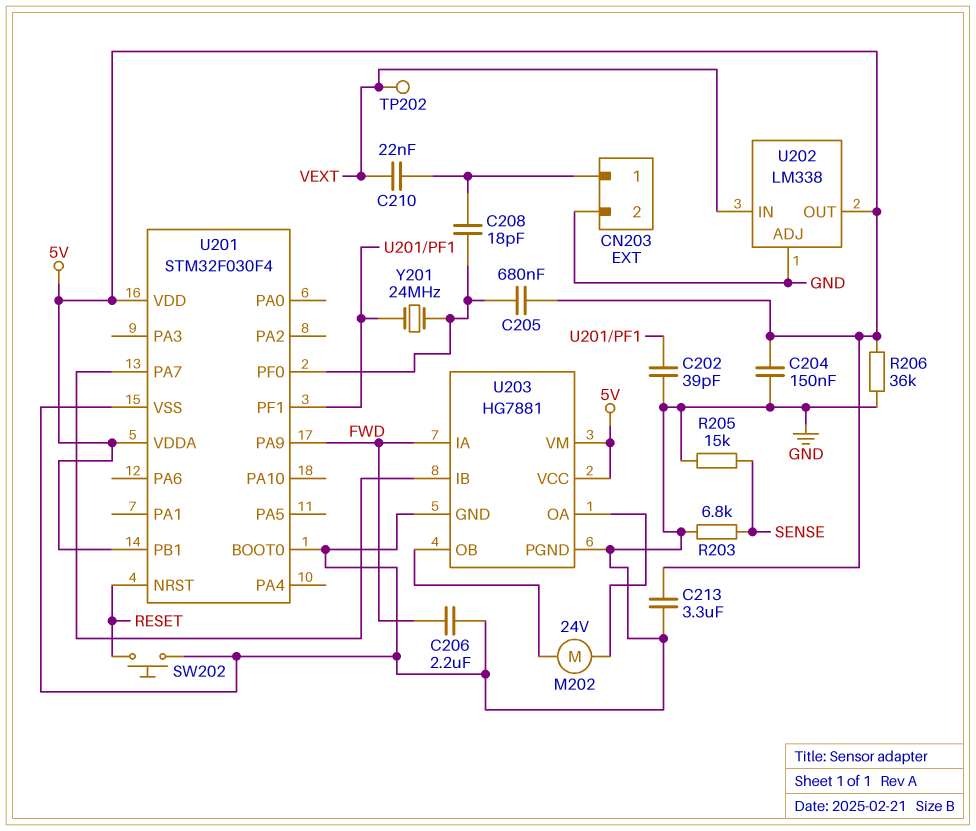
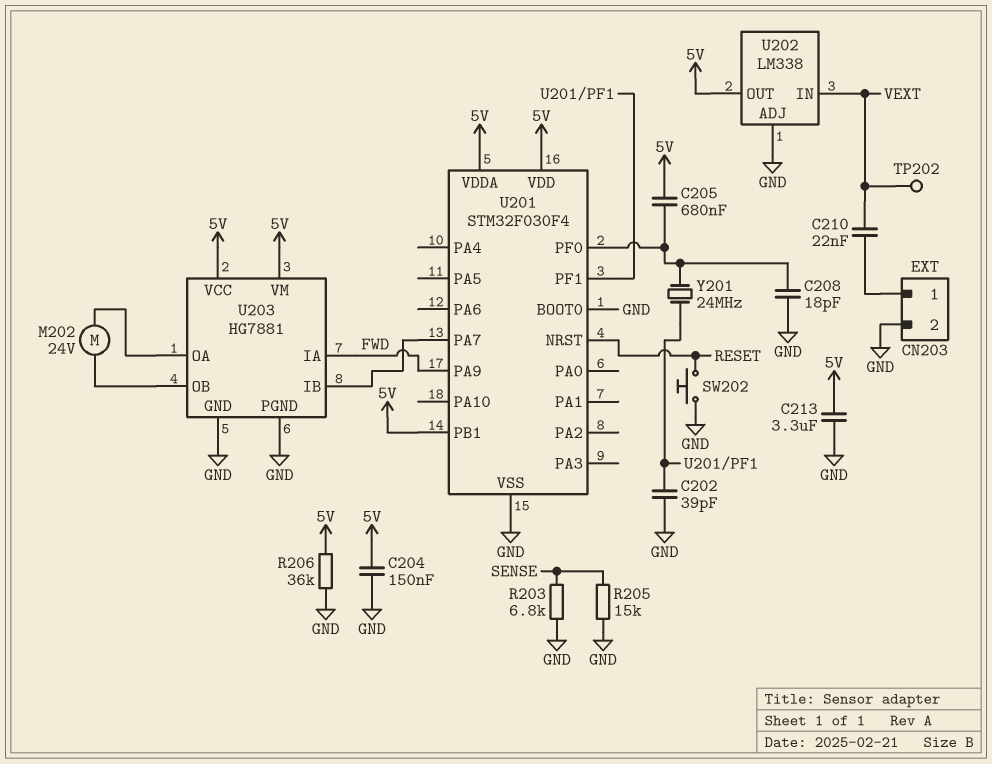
C206: 2.2uF (FWD, GND) -> none
C208: 18pF (CN203/1, U201/PF0) -> 18pF (GND, U201/PF0)

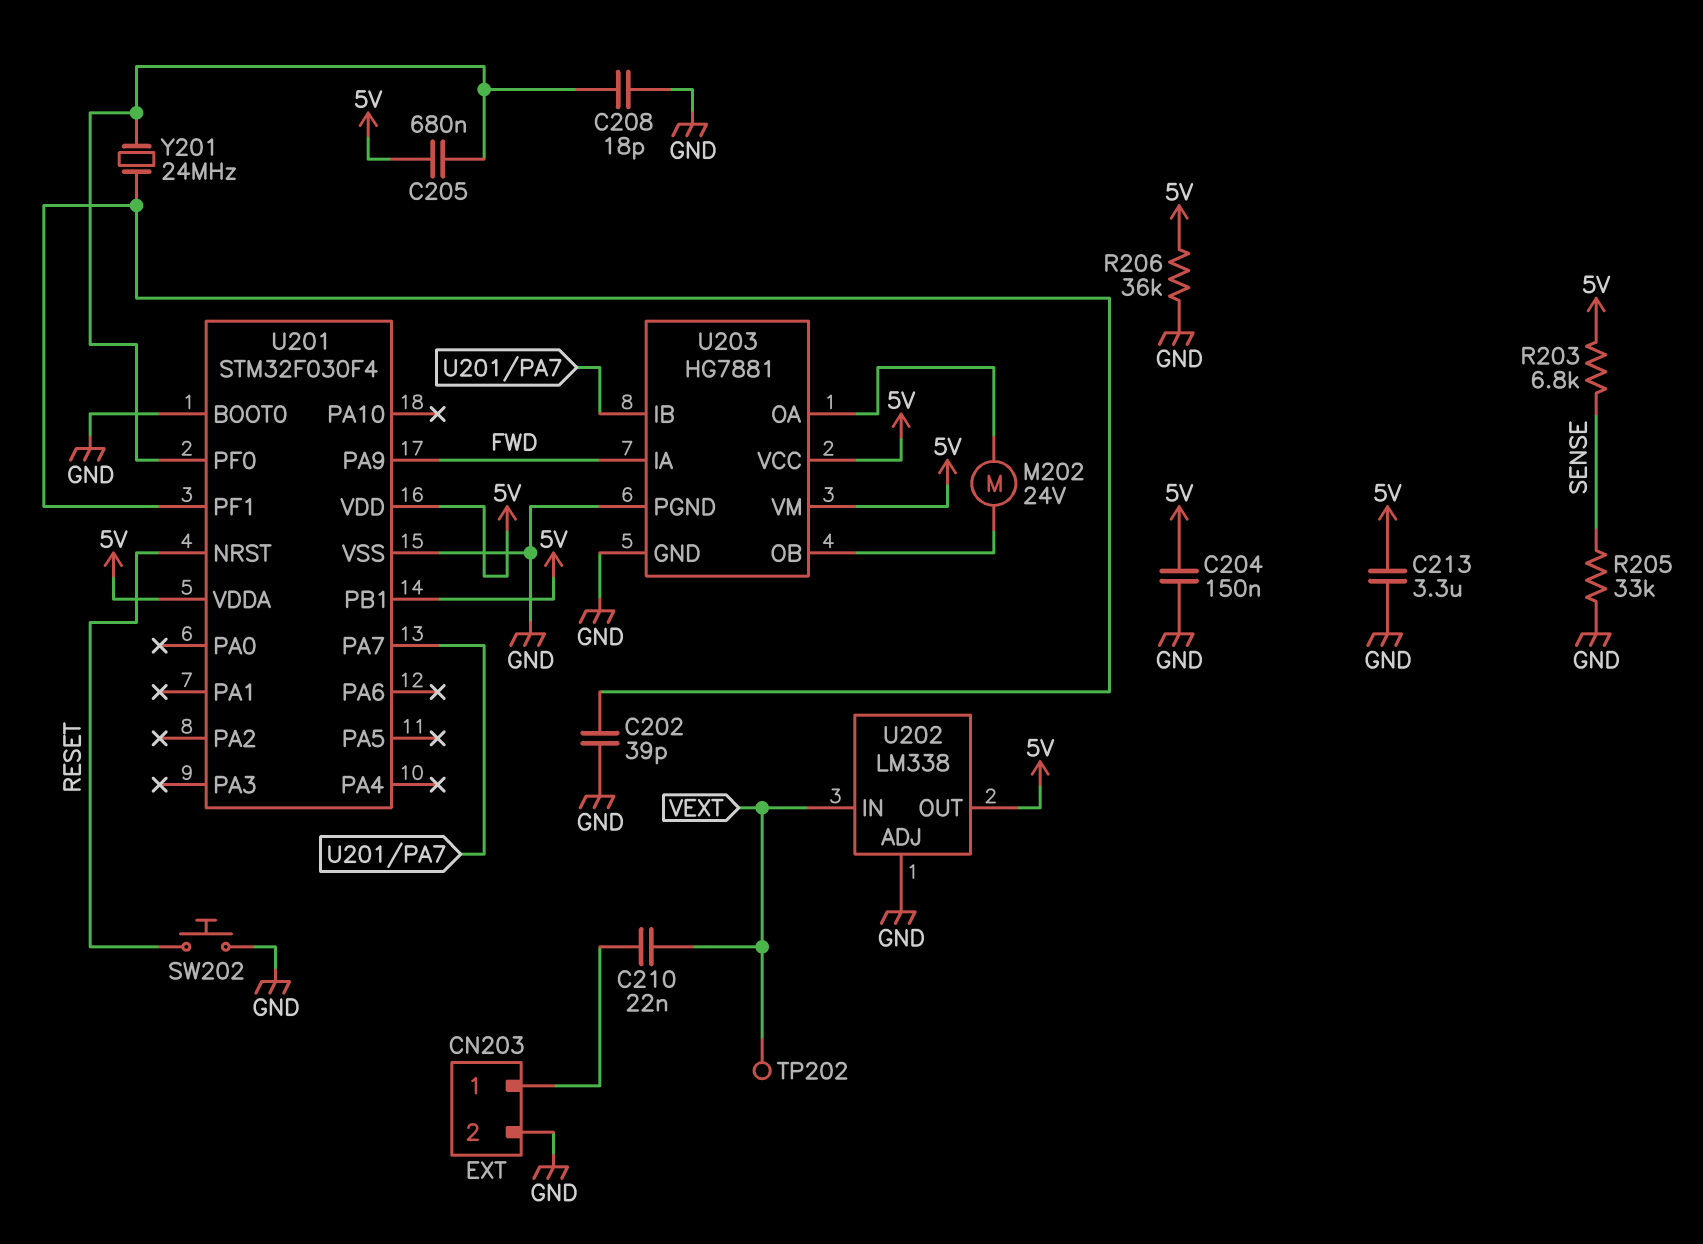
R203: 6.8k (GND, SENSE) -> 6.8k (5V, SENSE)
R205: 15k (GND, SENSE) -> 33k (GND, SENSE)

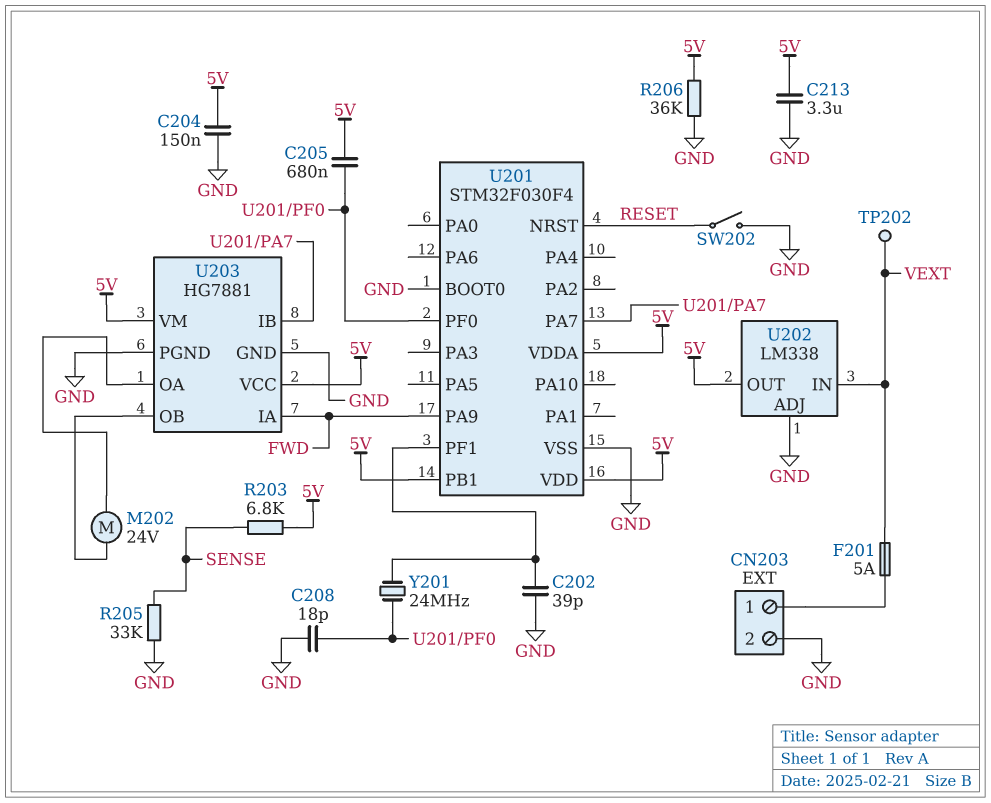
C210: 22nF (CN203/1, VEXT) -> none
F201: none -> 5A (CN203/1, VEXT)
SW202: button (GND, RESET) -> switch (GND, RESET)

